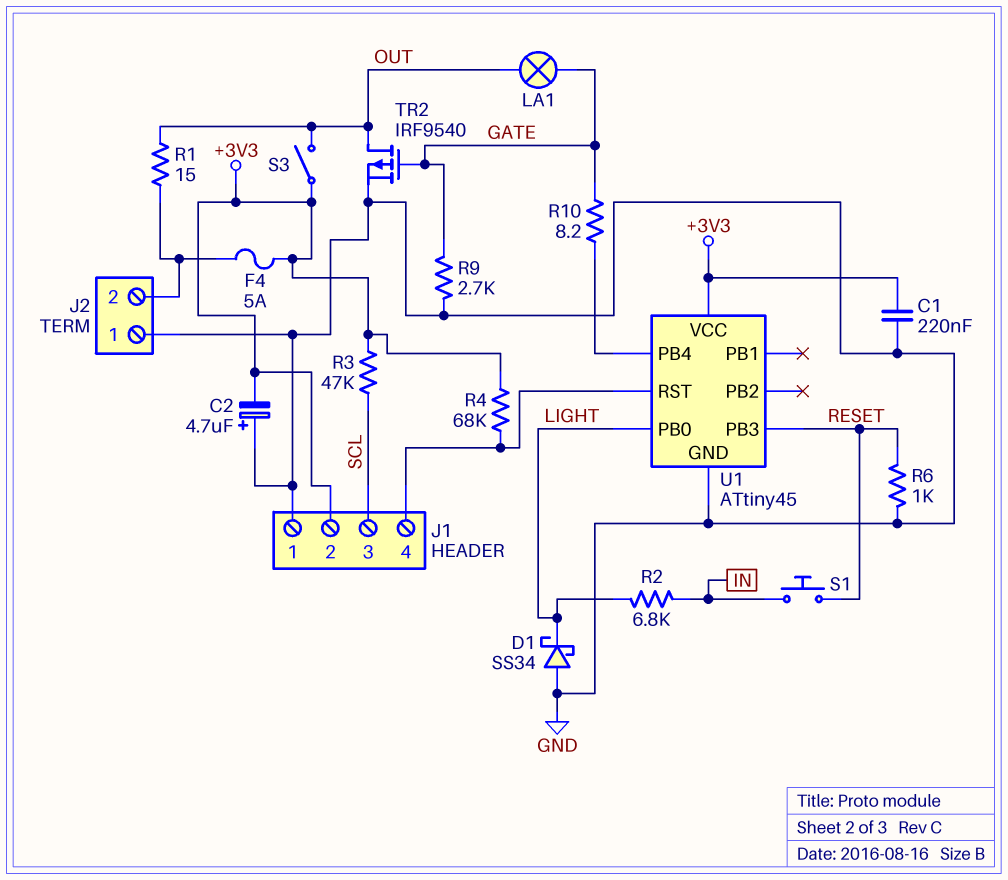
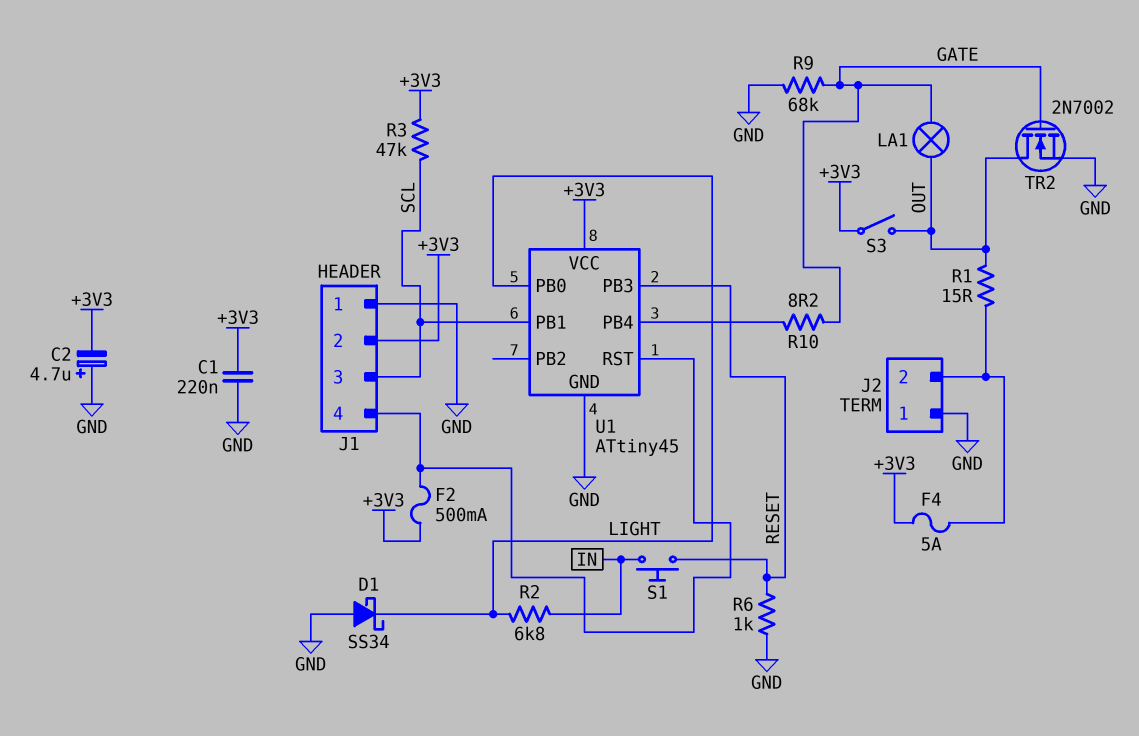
F2: none -> 500mA (+3V3, J1/4)
R4: 68k (+3V3, J1/4) -> none
R9: 2.7k (GATE, GND) -> 68k (GATE, GND)
TR2: PMOS IRF9540 (G GATE, D OUT, S GND) -> NMOS 2N7002 (G GATE, D OUT, S GND)
U1 pin PB1: none -> SCL

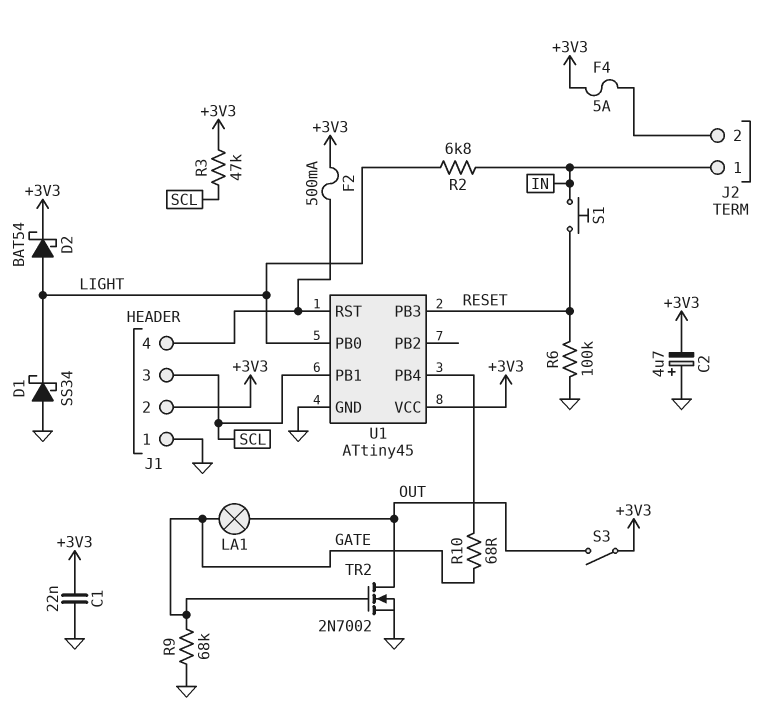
C1: 220nF (+3V3, GND) -> 22nF (+3V3, GND)
D2: none -> schottky BAT54 (A LIGHT, K +3V3)
J2 pin 1: GND -> IN
R1: 15 (J2/2, OUT) -> none
R6: 1k (GND, RESET) -> 100k (GND, RESET)
R10: 8.2 (GATE, U1/PB4) -> 68 (GATE, U1/PB4)

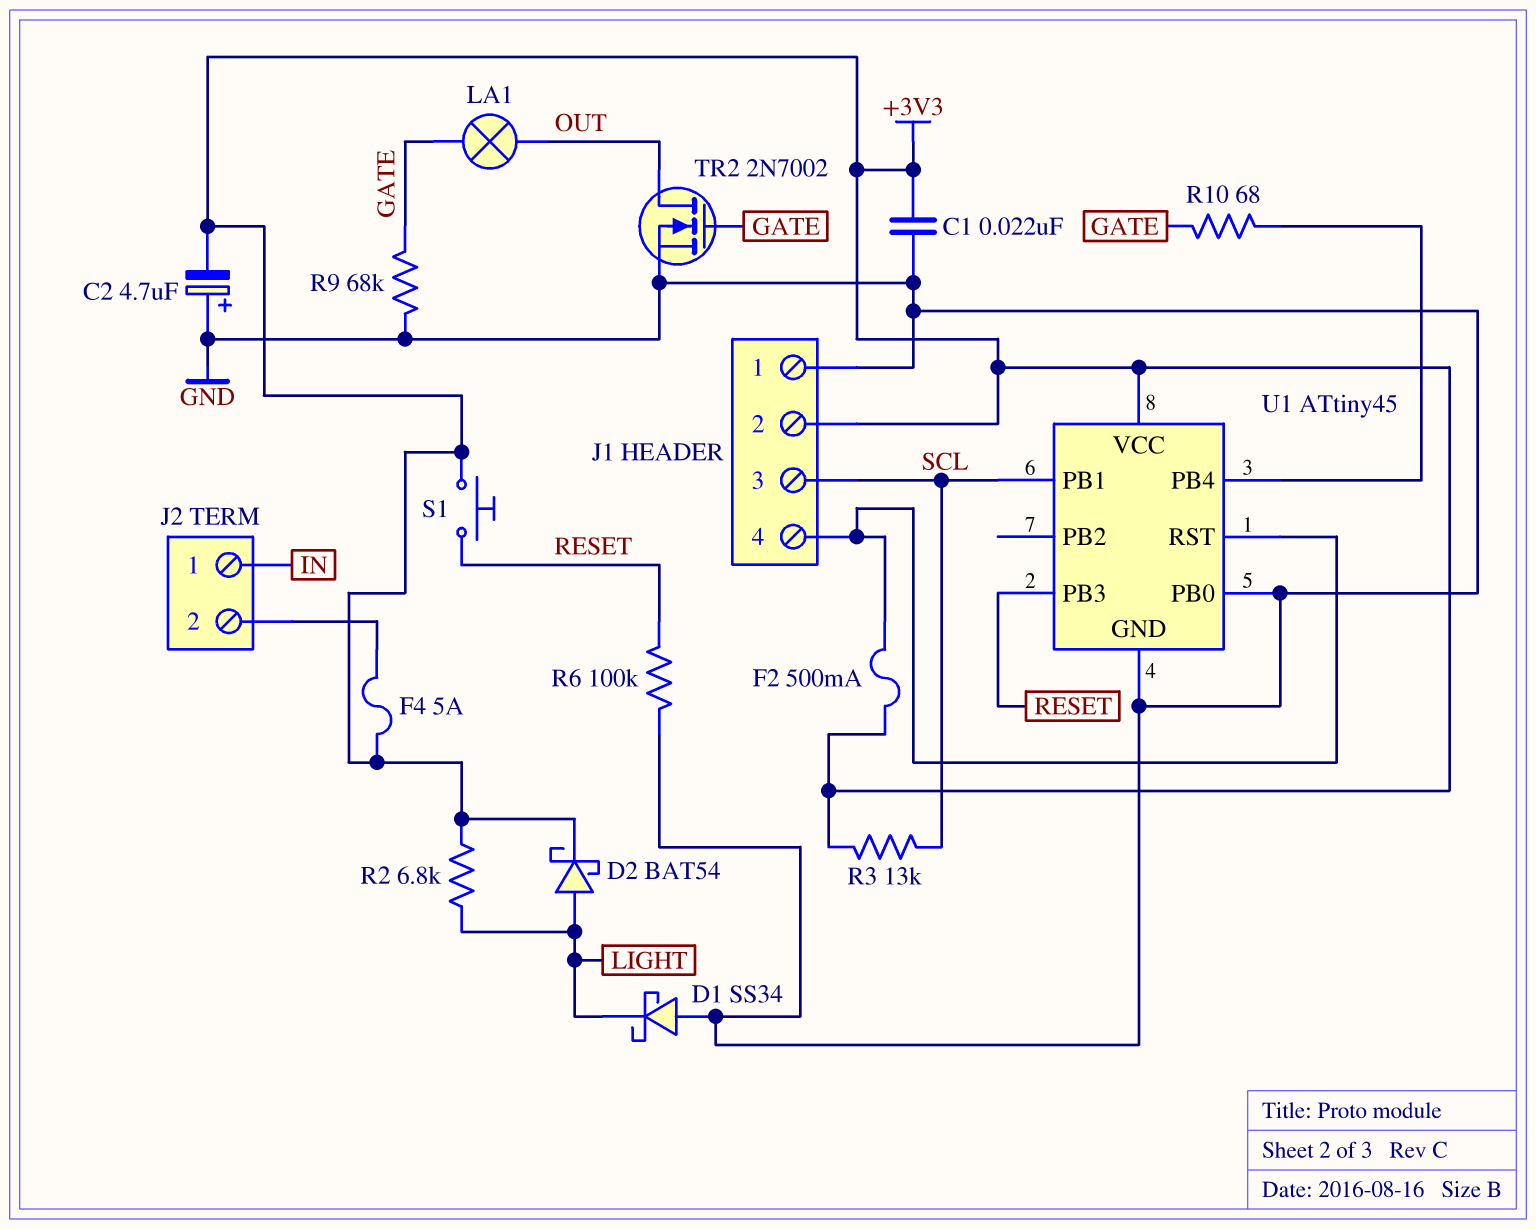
R2: 6.8k (IN, LIGHT) -> 6.8k (+3V3, LIGHT)
R3: 47k (+3V3, SCL) -> 13k (+3V3, SCL)
S1: button (IN, RESET) -> button (+3V3, RESET)
S3: switch (+3V3, OUT) -> none
U1 pin PB0: LIGHT -> GND

